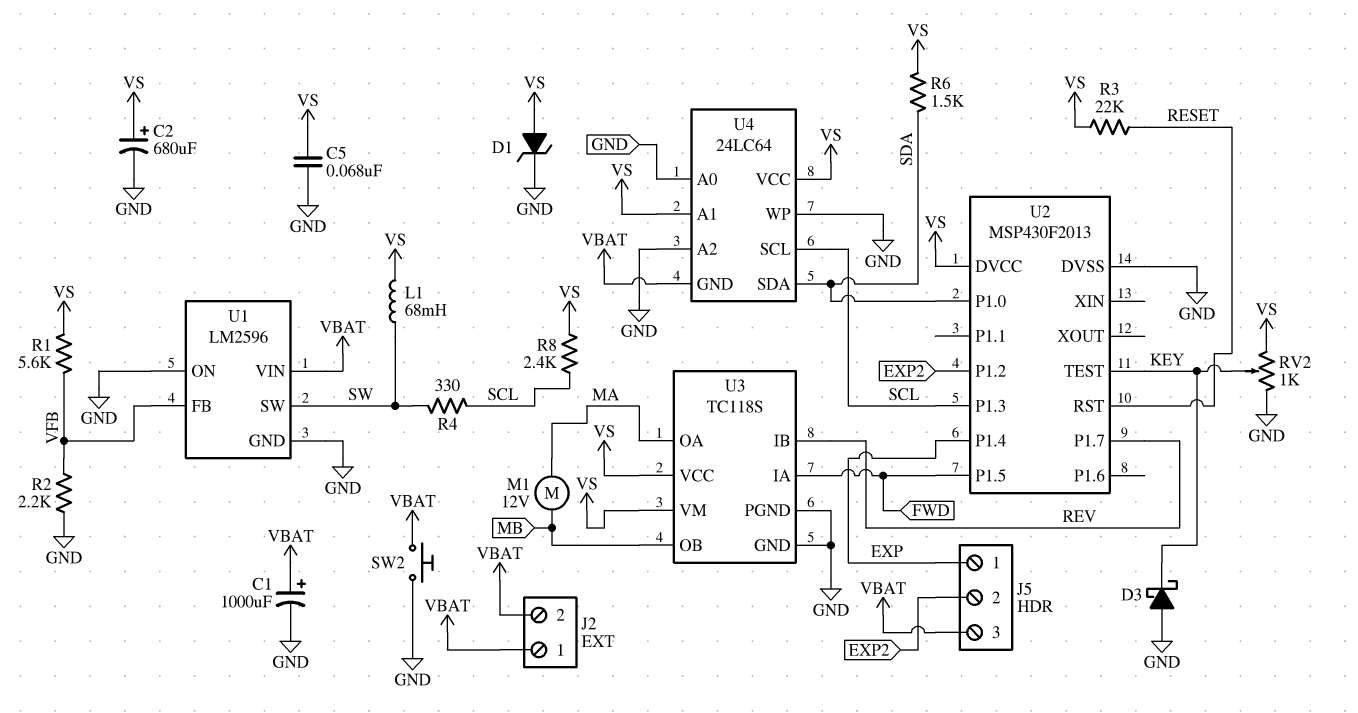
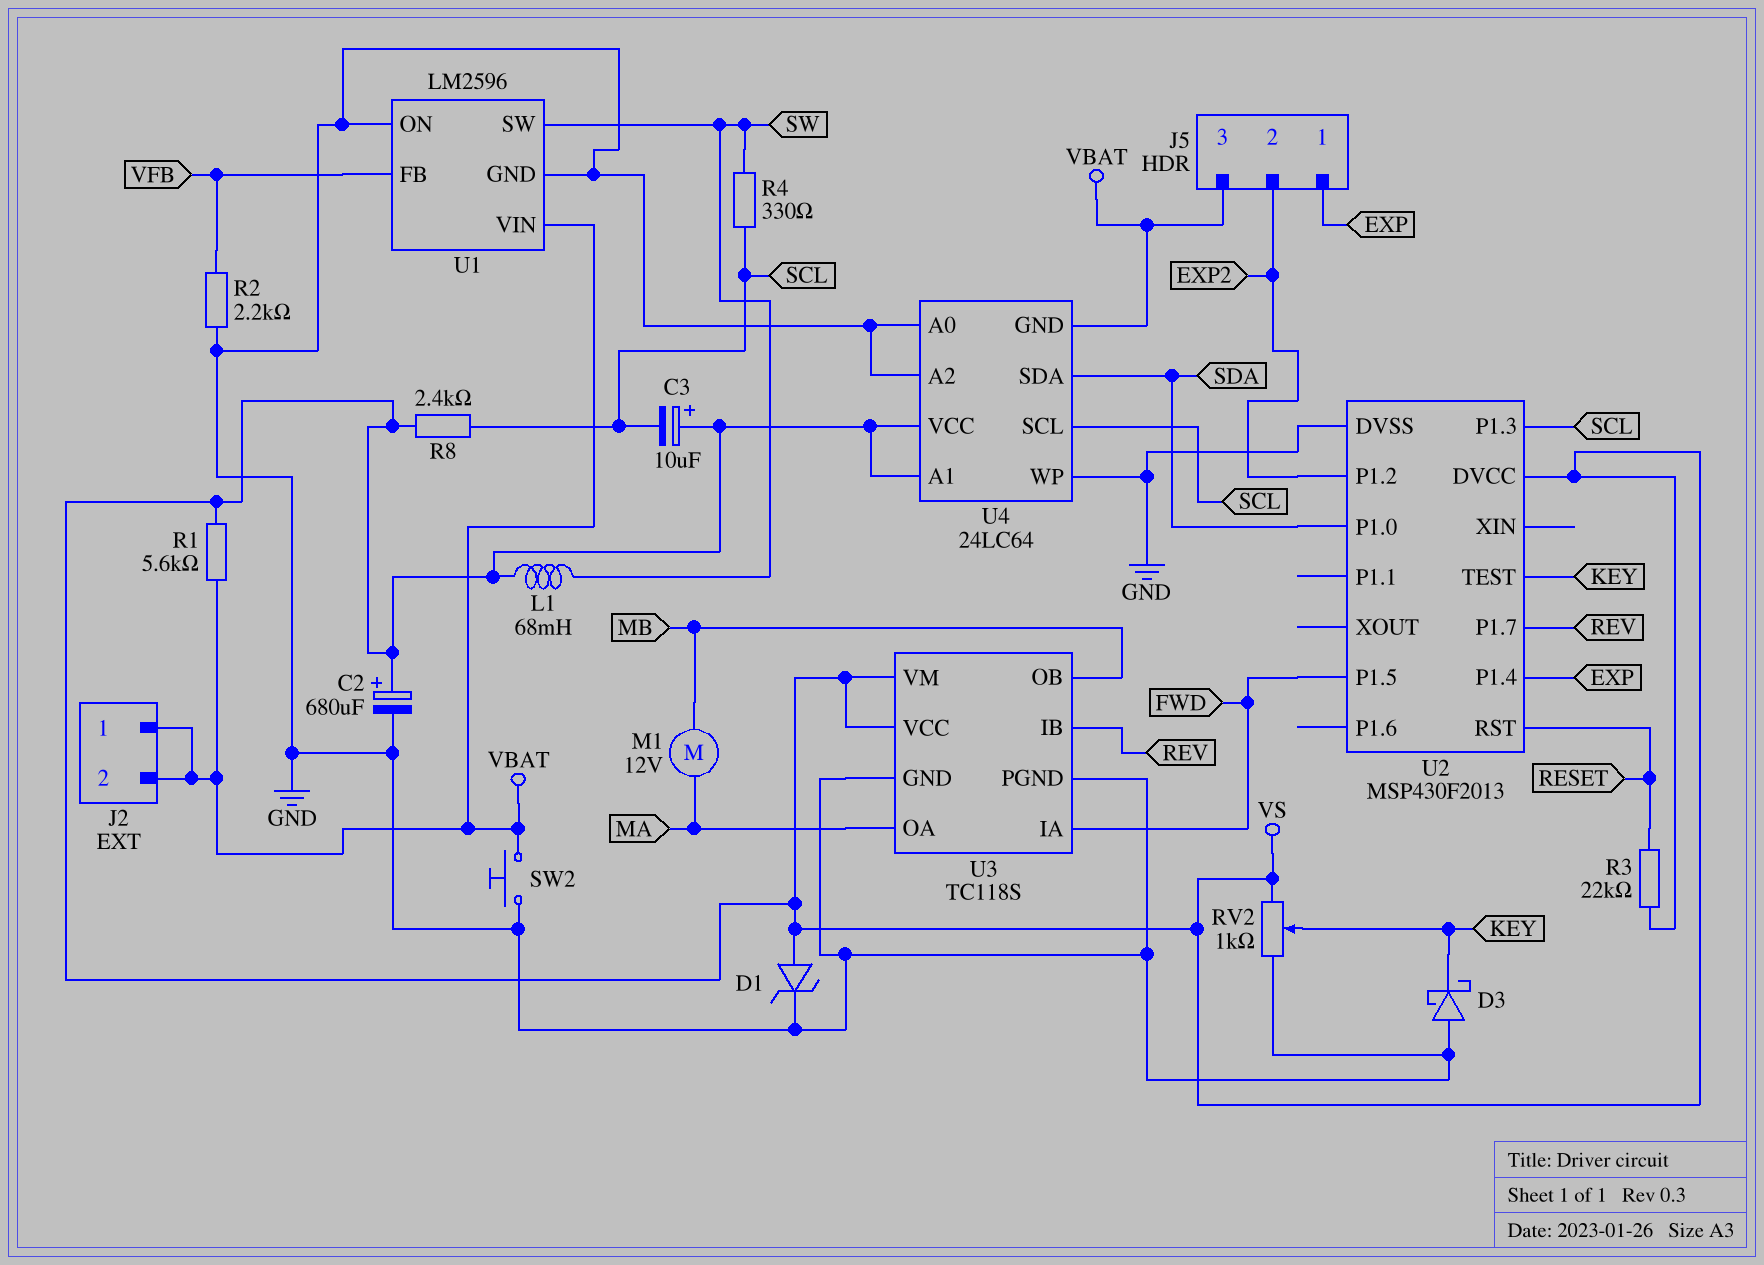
C1: 1000uF (plus VBAT, minus GND) -> none
C3: none -> 10uF (plus VS, minus SCL)
C5: 68nF (GND, VS) -> none
R1: 5.6k (VFB, VS) -> 5.6k (VBAT, VS)
R6: 1.5k (SDA, VS) -> none

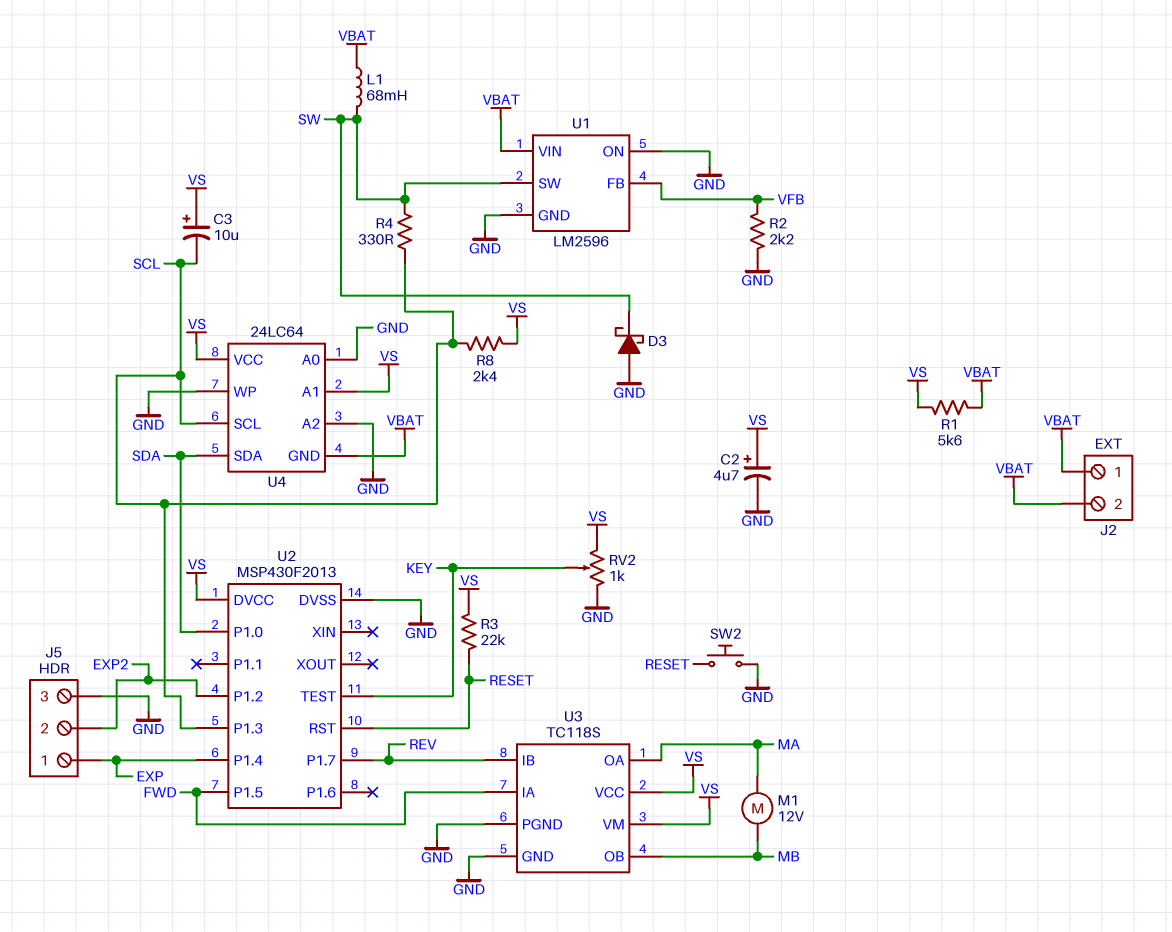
C2: 680uF (plus VS, minus GND) -> 4.7uF (plus VS, minus GND)
D1: zener (A VS, K GND) -> none
D3: schottky (A GND, K KEY) -> schottky (A GND, K SW)
J5 pin 3: VBAT -> GND
L1: 68mH (SW, VS) -> 68mH (SW, VBAT)
SW2: button (GND, VBAT) -> button (GND, RESET)

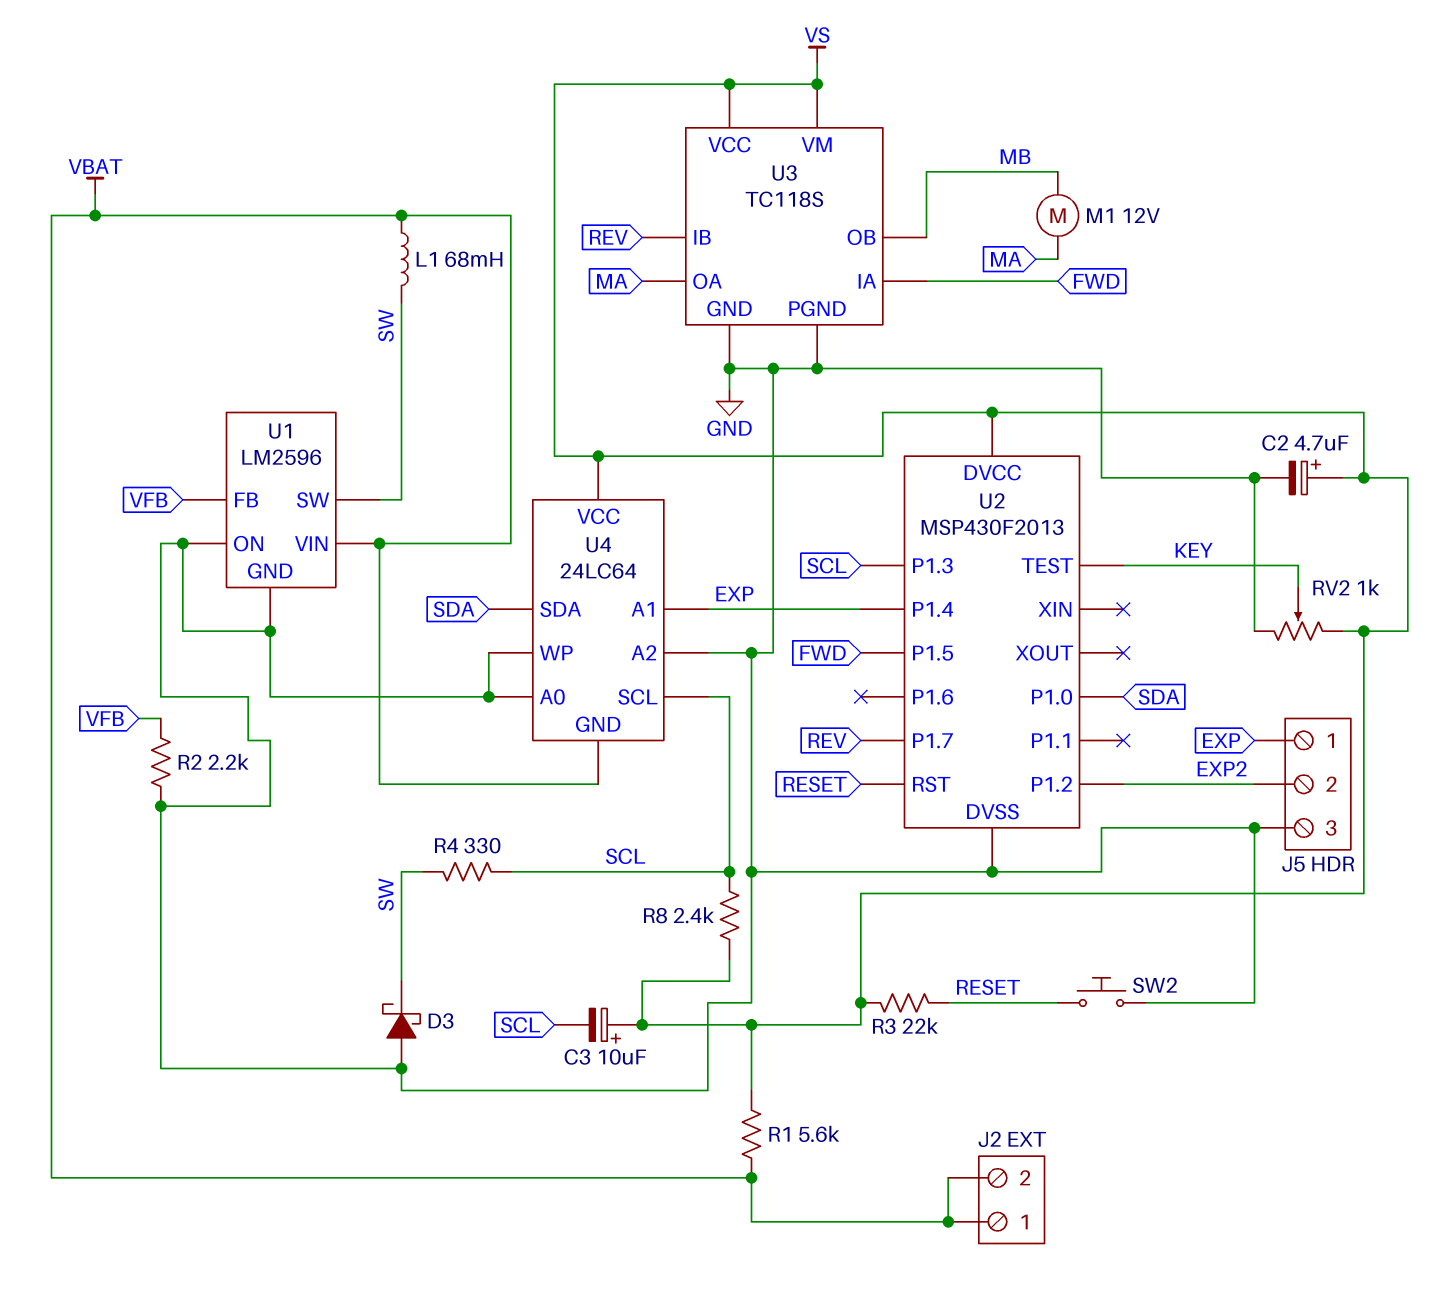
U4 pin A1: VS -> EXP

